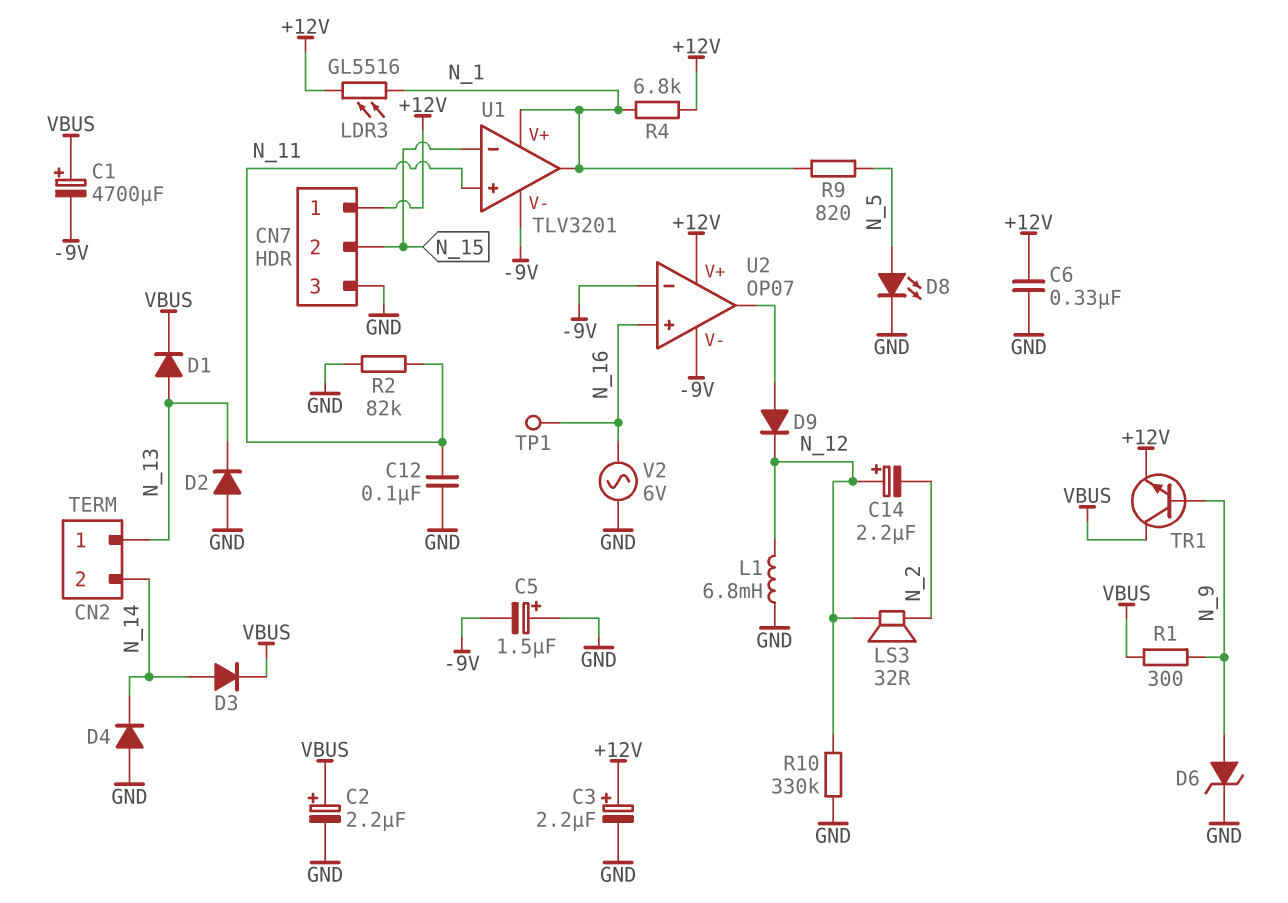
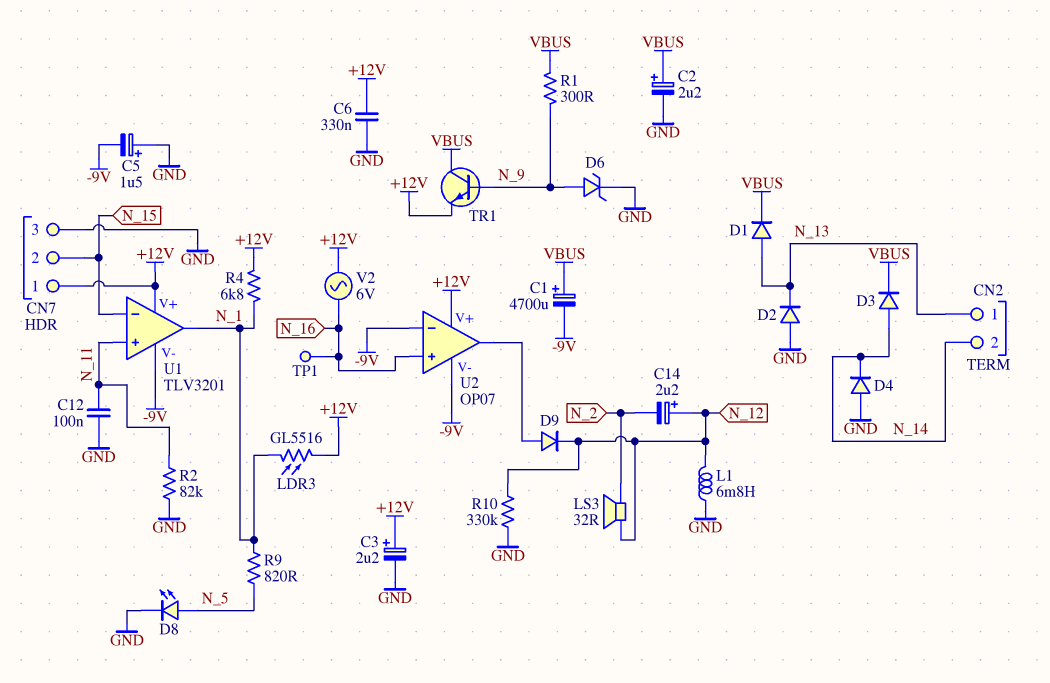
U1 pin V+: N_1 -> +12V
V2: AC 6V (GND, N_16) -> AC 6V (+12V, N_16)

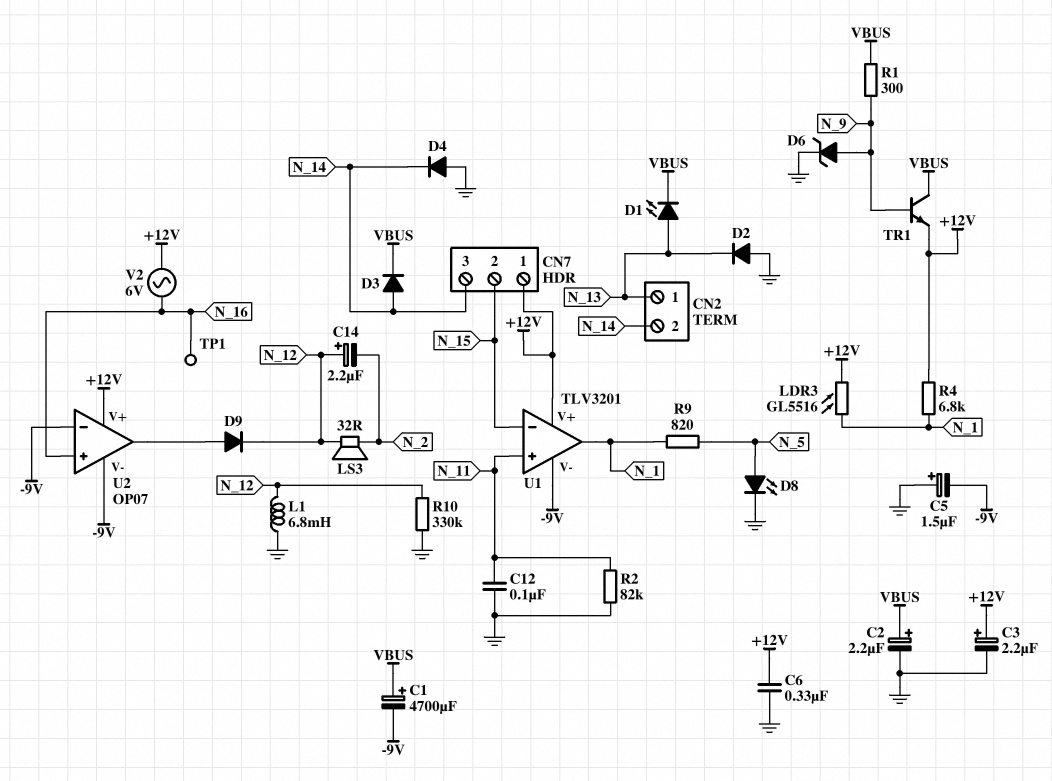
CN7 pin 3: GND -> N_14
D1: diode (A N_13, K VBUS) -> LED (A N_13, K VBUS)

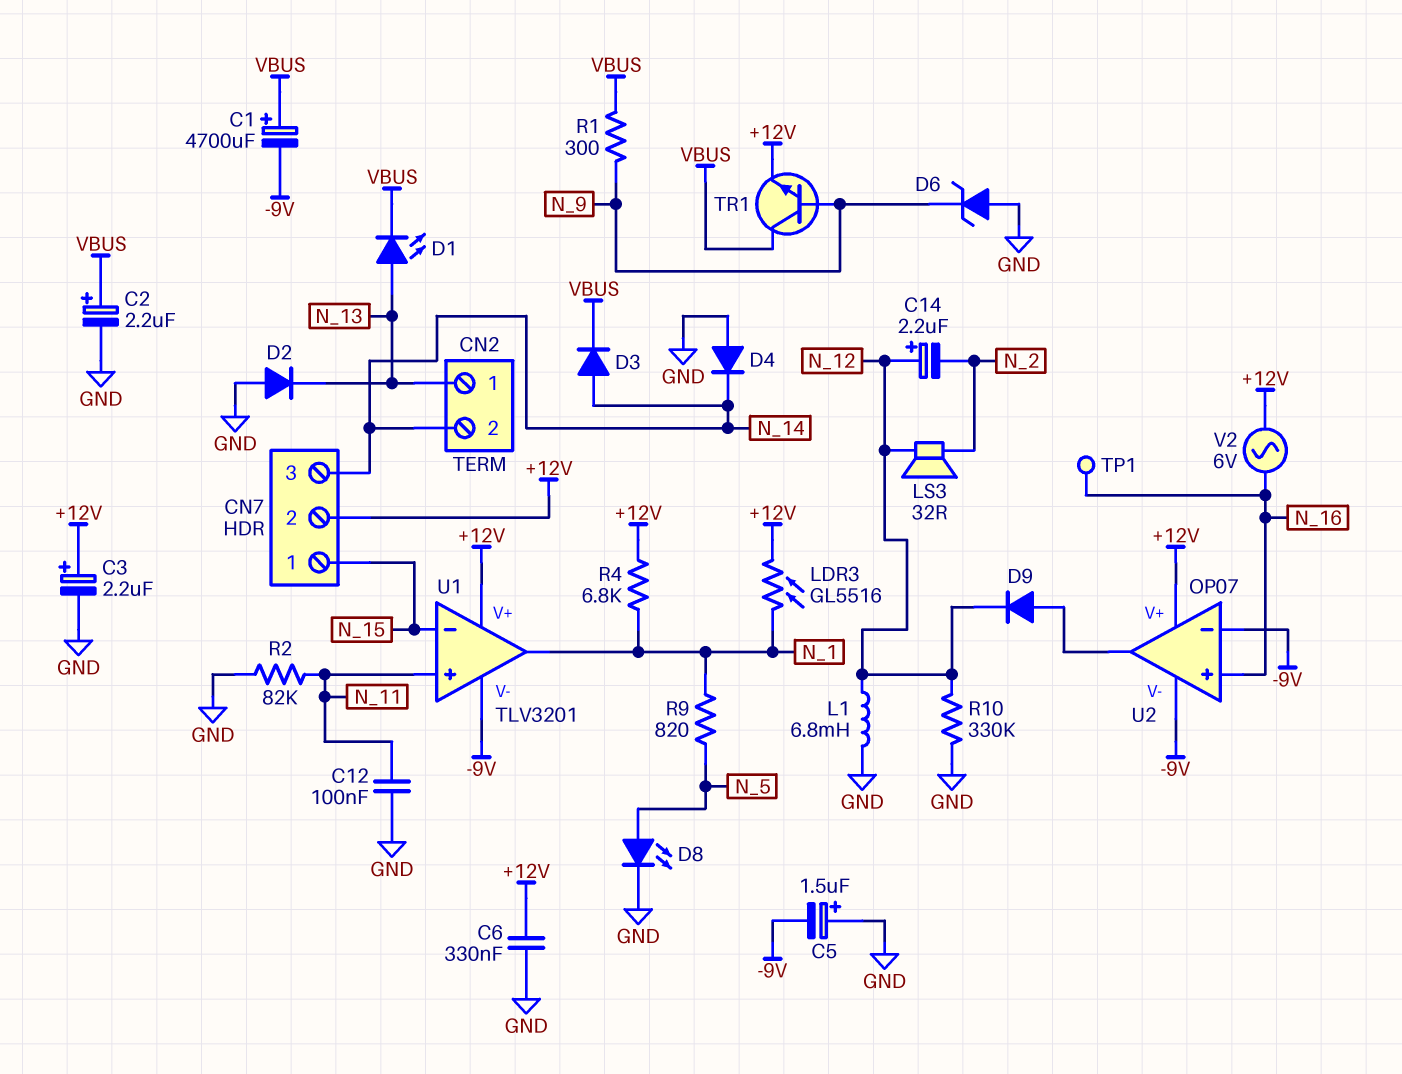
CN7 pin 1: +12V -> N_15
CN7 pin 2: N_15 -> +12V
D6: zener (A N_9, K GND) -> zener (A GND, K N_9)

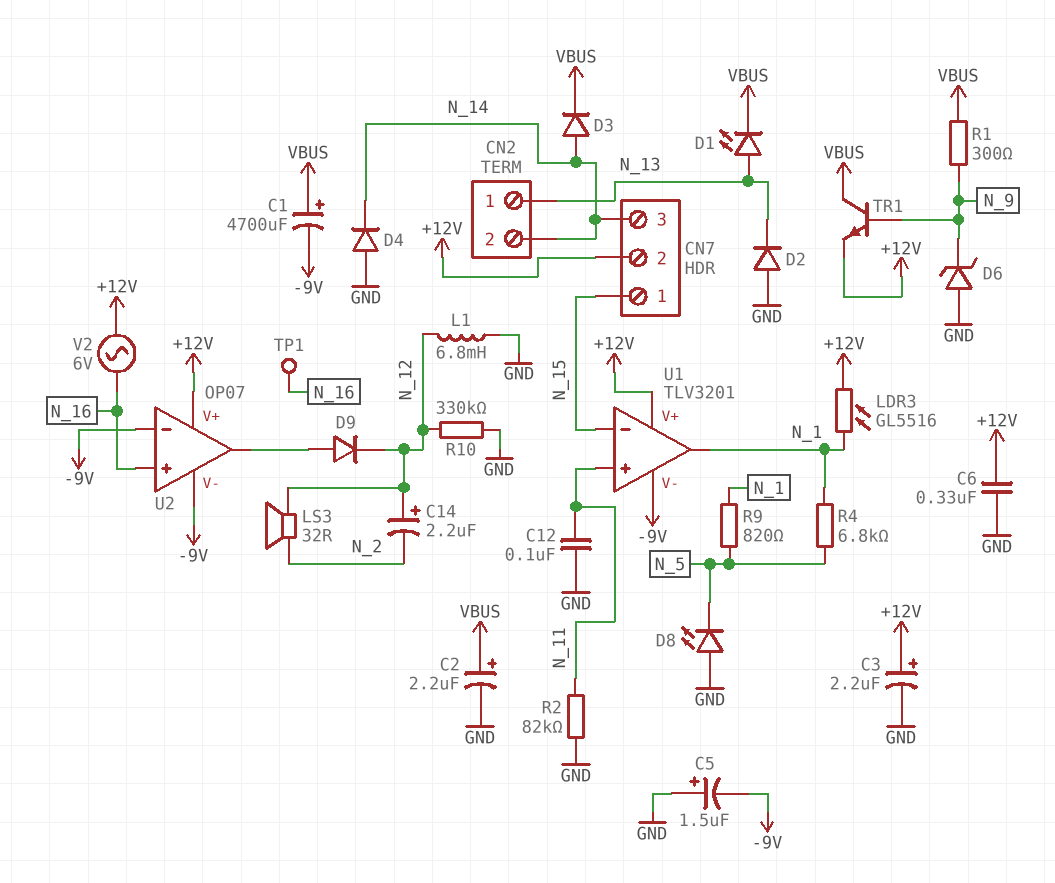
D8: LED (A N_5, K GND) -> LED (A GND, K N_5)
R4: 6.8k (+12V, N_1) -> 6.8k (N_1, N_5)

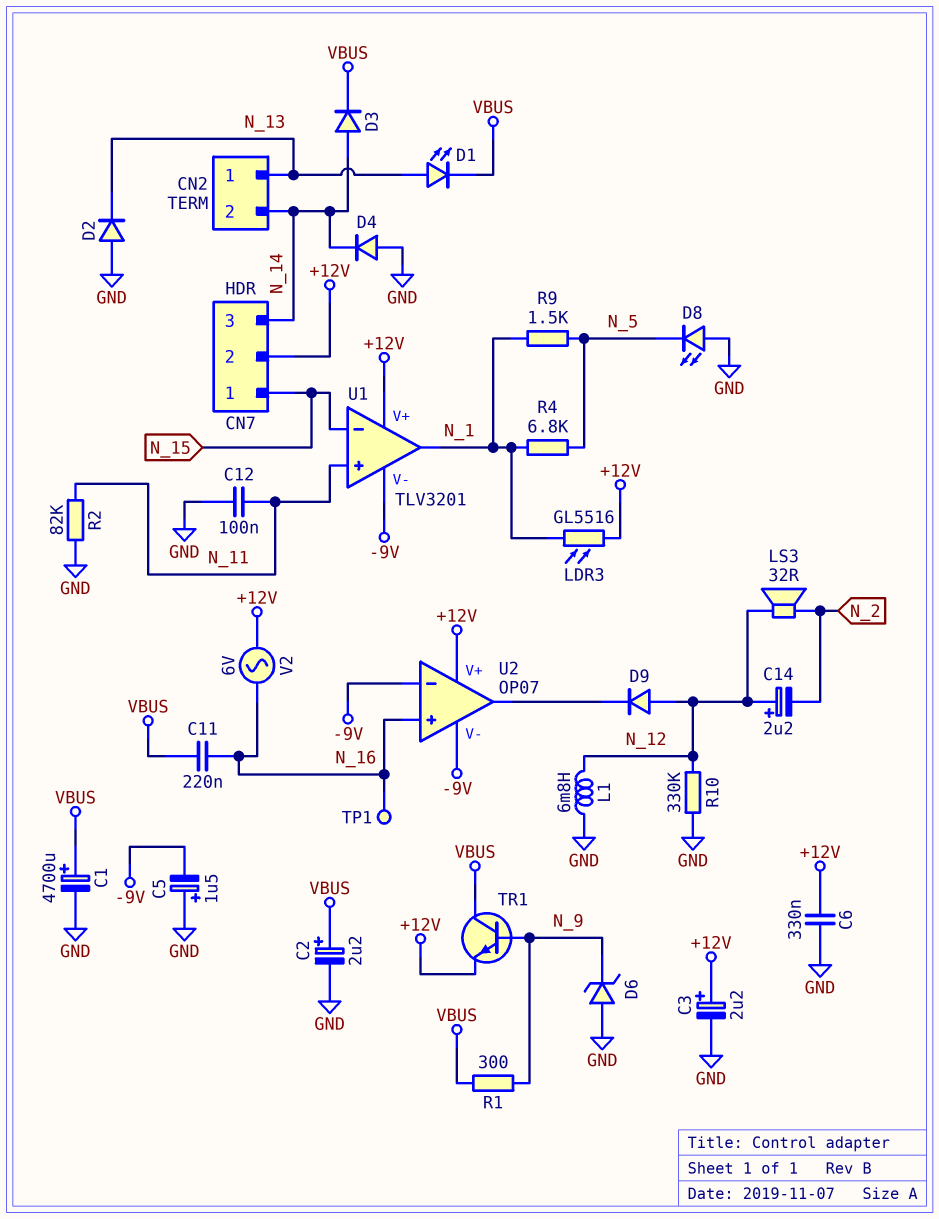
C1: 4700uF (plus VBUS, minus -9V) -> 4700uF (plus VBUS, minus GND)
C11: none -> 220nF (N_16, VBUS)
D9: diode (A U2/out, K N_12) -> diode (A N_12, K U2/out)
R9: 820 (N_1, N_5) -> 1.5k (N_1, N_5)

